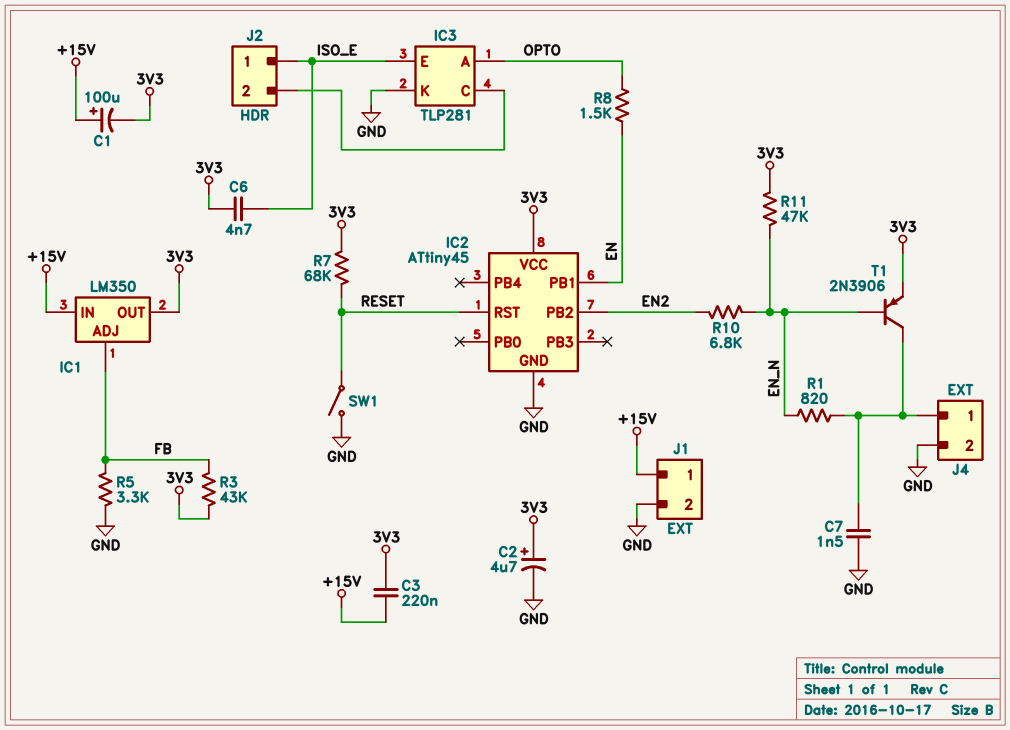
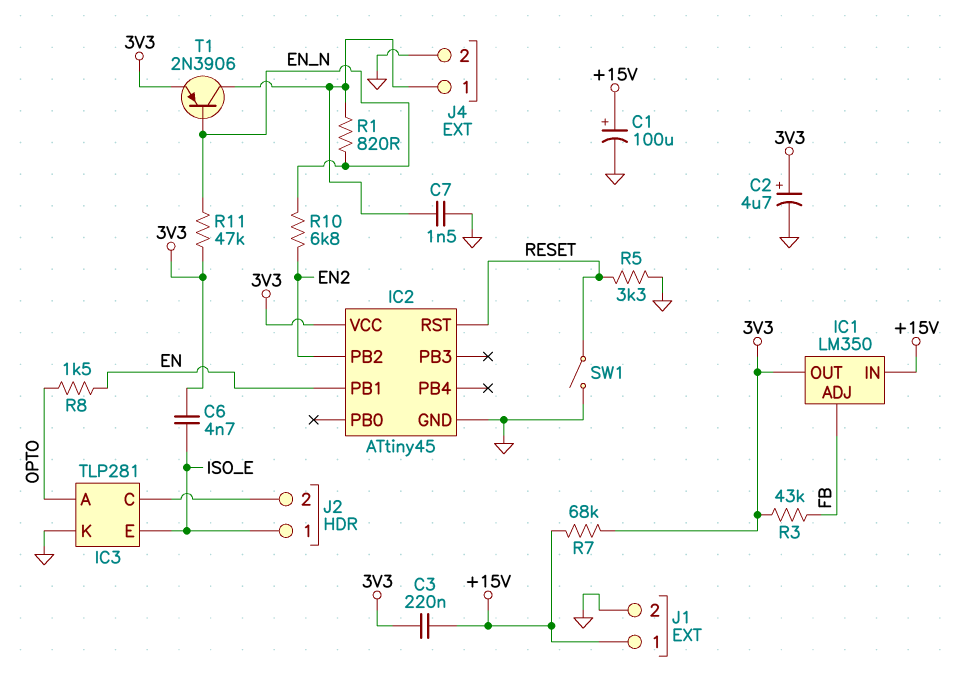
C1: 100uF (plus +15V, minus 3V3) -> 100uF (plus +15V, minus GND)
R5: 3.3k (FB, GND) -> 3.3k (GND, RESET)
R7: 68k (3V3, RESET) -> 68k (+15V, 3V3)

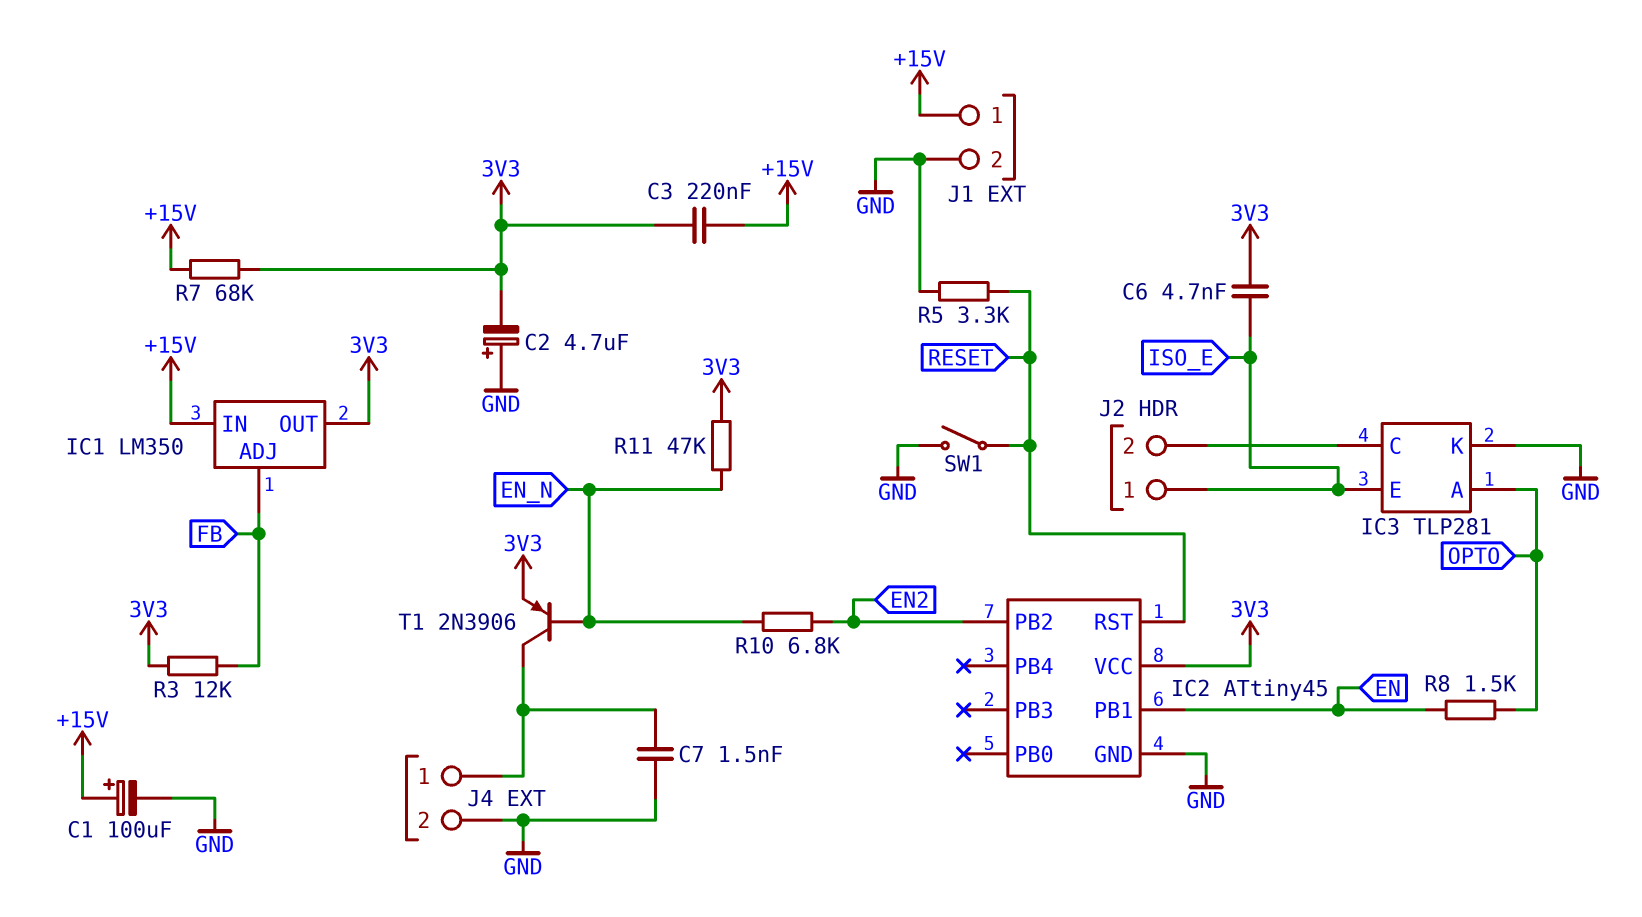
C2: 4.7uF (plus 3V3, minus GND) -> 4.7uF (plus GND, minus 3V3)
R1: 820 (EN_N, J4/1) -> none
R3: 43k (3V3, FB) -> 12k (3V3, FB)

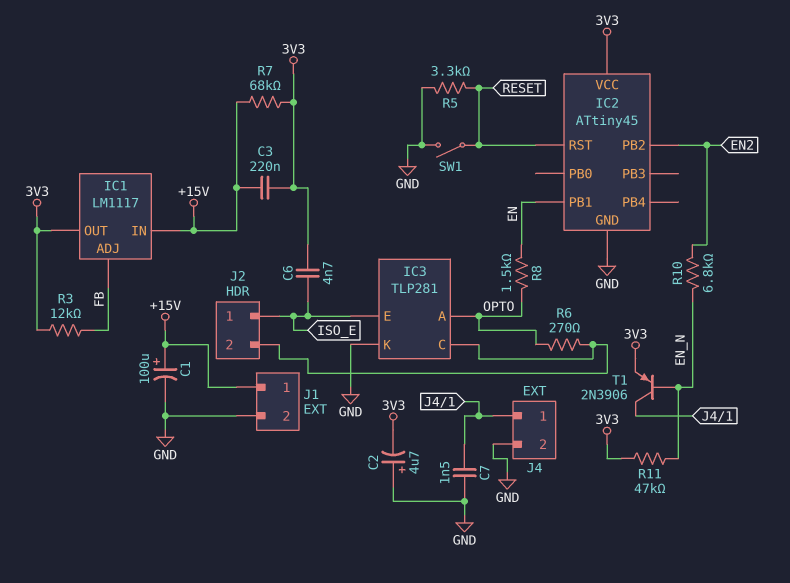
IC1: LM350 -> LM1117
R6: none -> 270 (IC3/C, OPTO)

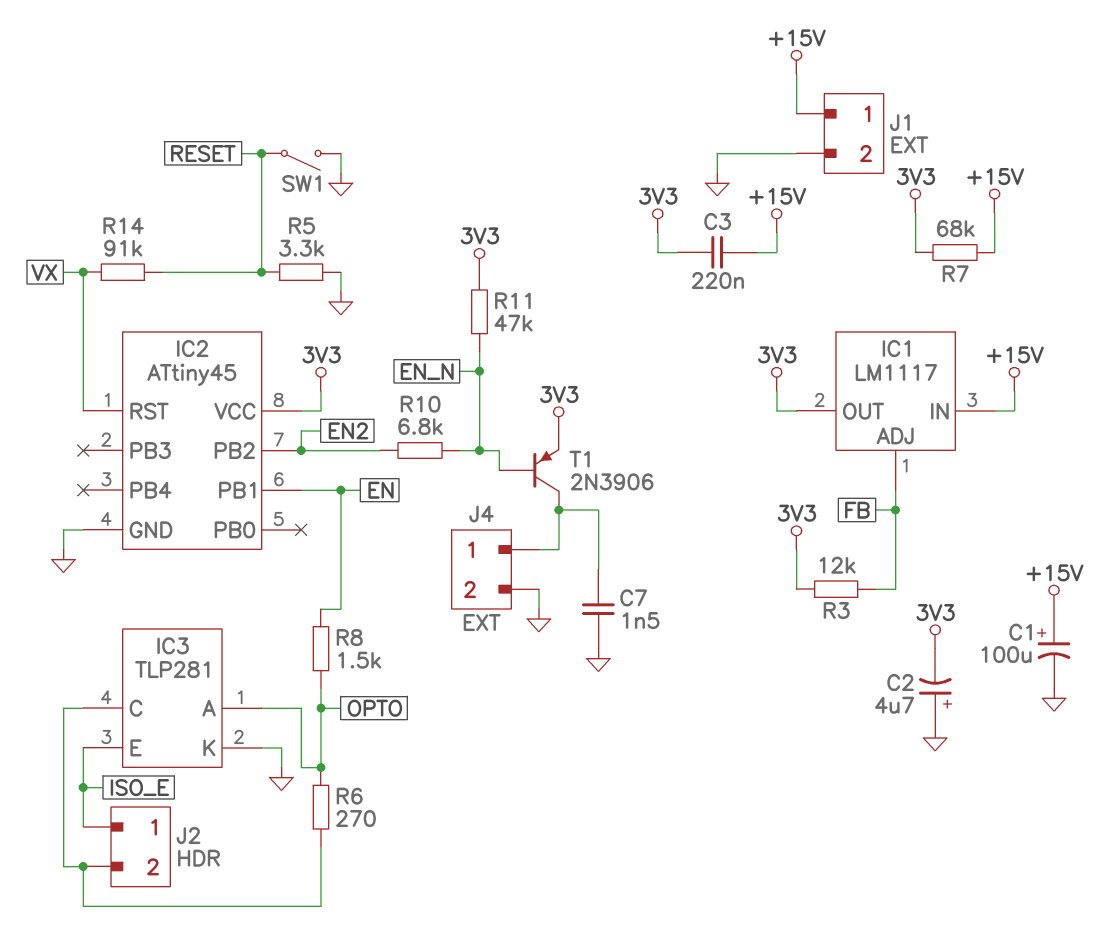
C6: 4.7nF (3V3, ISO_E) -> none
IC2 pin RST: RESET -> VX
R14: none -> 91k (RESET, VX)

